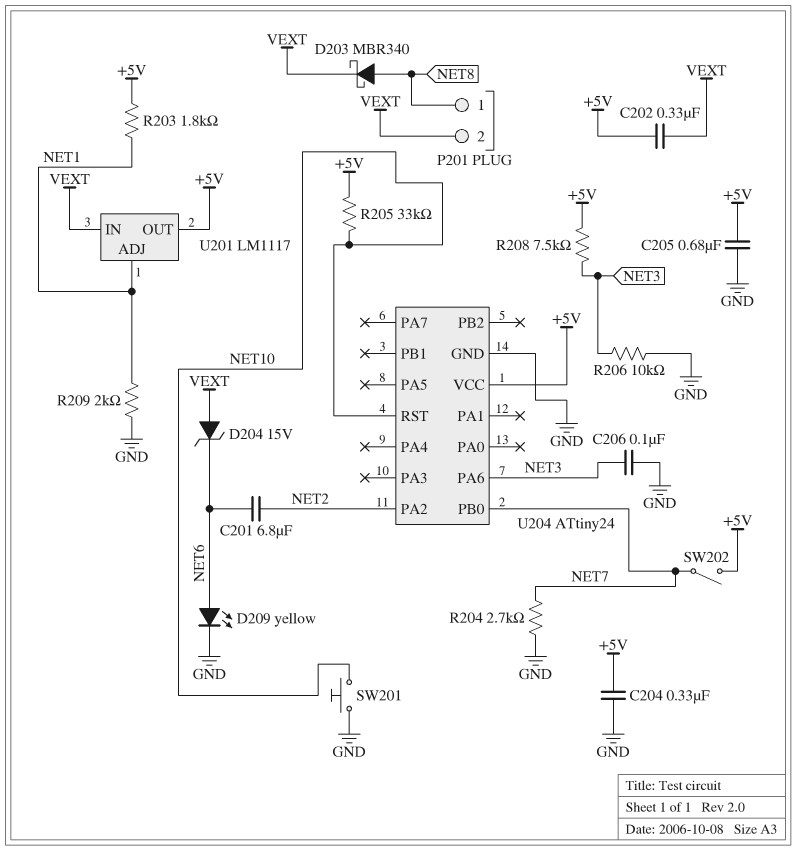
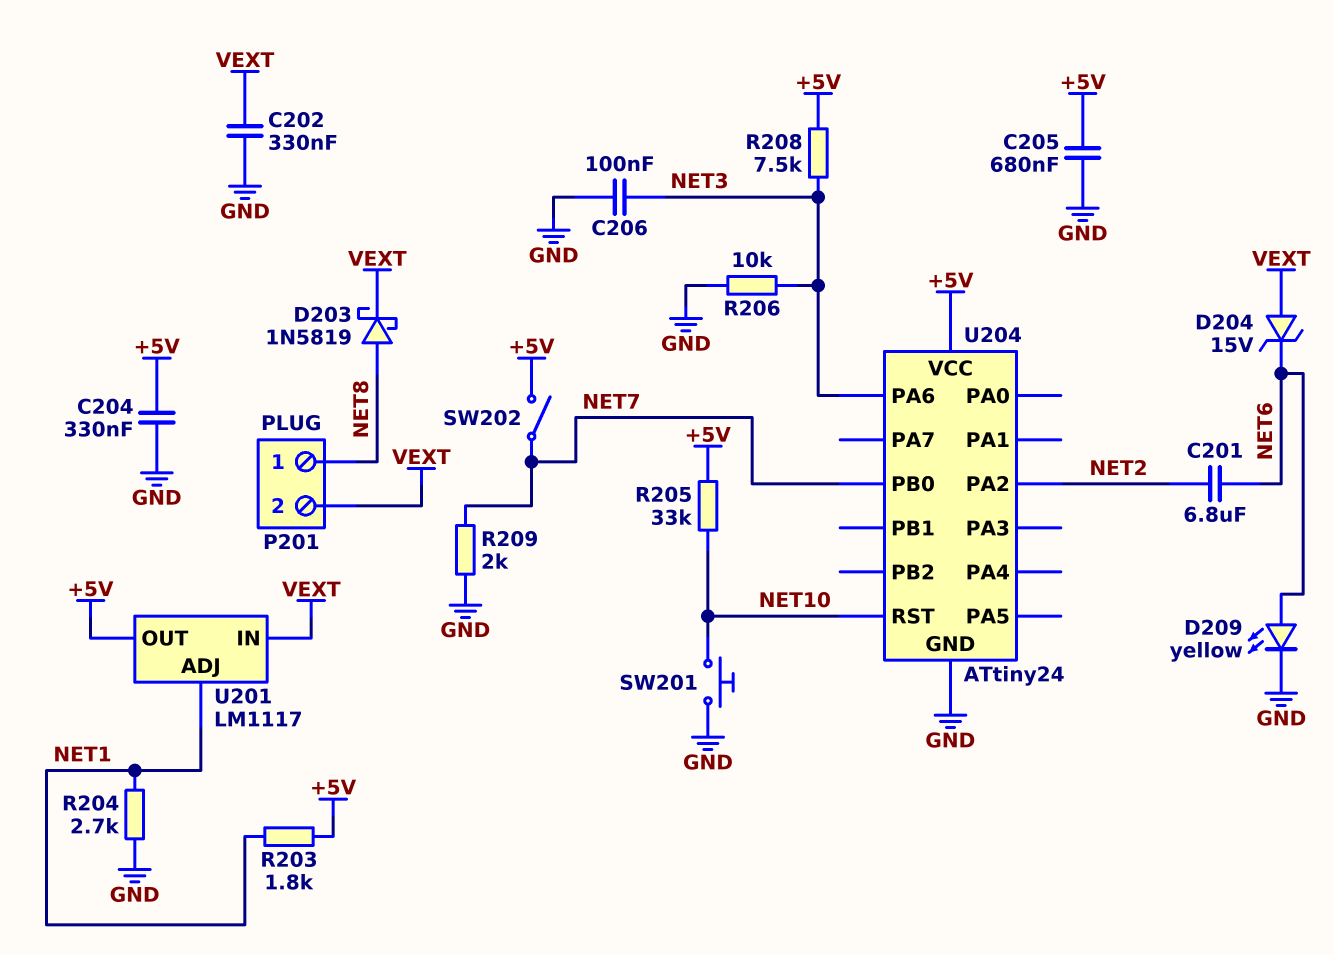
C202: 330nF (+5V, VEXT) -> 330nF (GND, VEXT)
D203: schottky MBR340 (A NET8, K VEXT) -> schottky 1N5819 (A NET8, K VEXT)
R204: 2.7k (GND, NET7) -> 2.7k (GND, NET1)
R209: 2k (GND, NET1) -> 2k (GND, NET7)

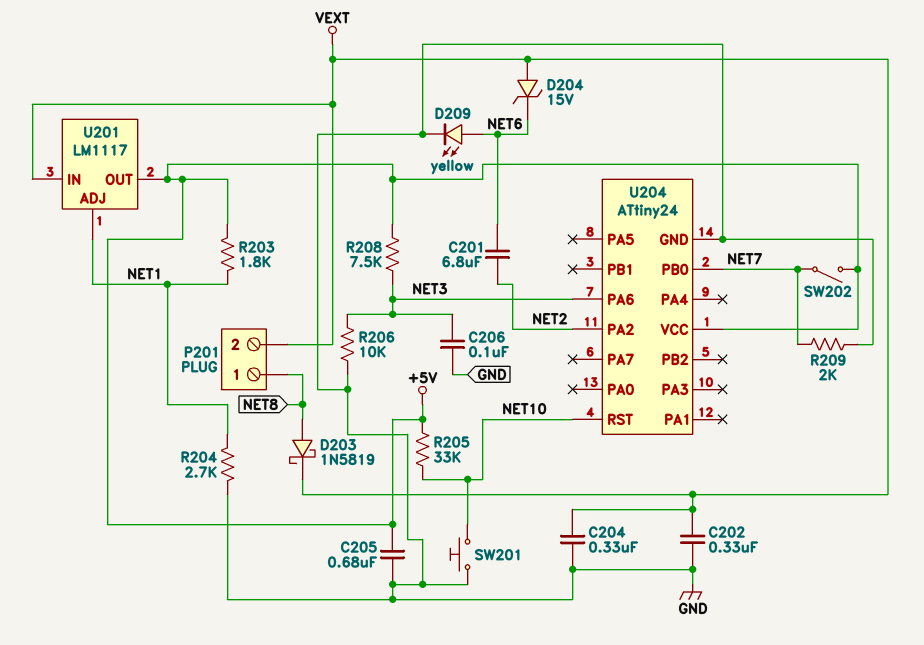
C204: 330nF (+5V, GND) -> 330nF (GND, VEXT)

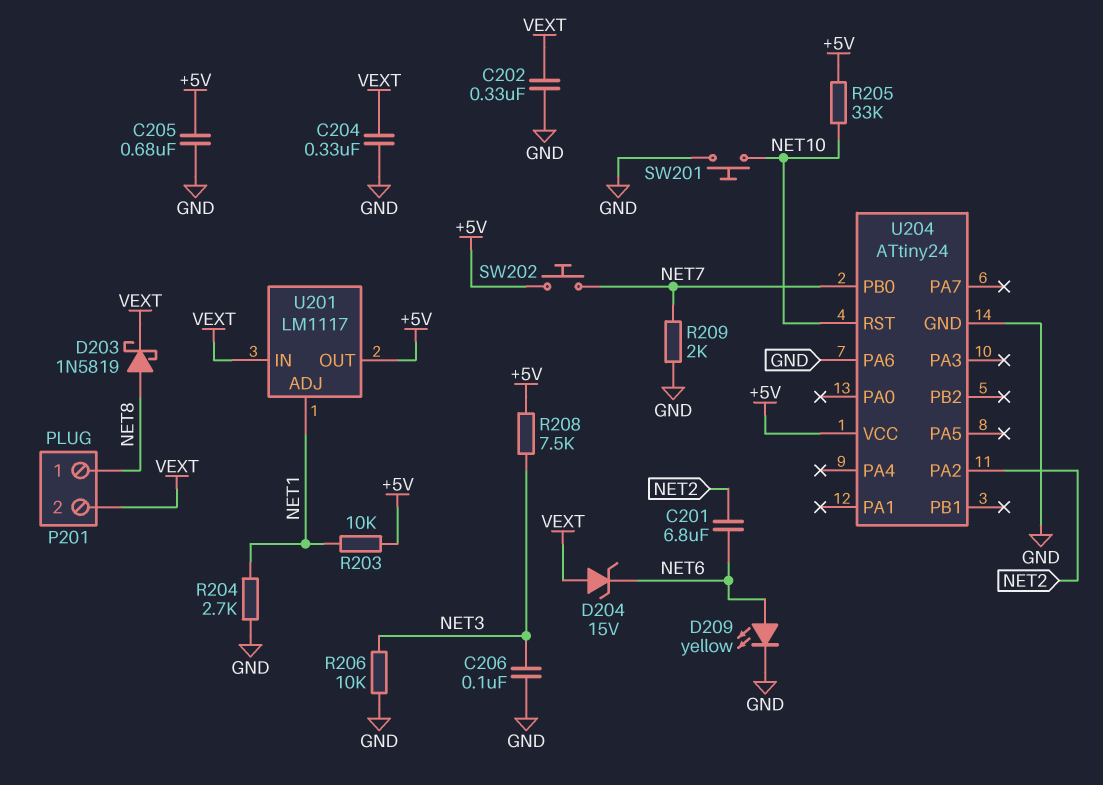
R203: 1.8k (+5V, NET1) -> 10k (+5V, NET1)
SW202: switch (+5V, NET7) -> button (+5V, NET7)
U204 pin PA6: NET3 -> GND

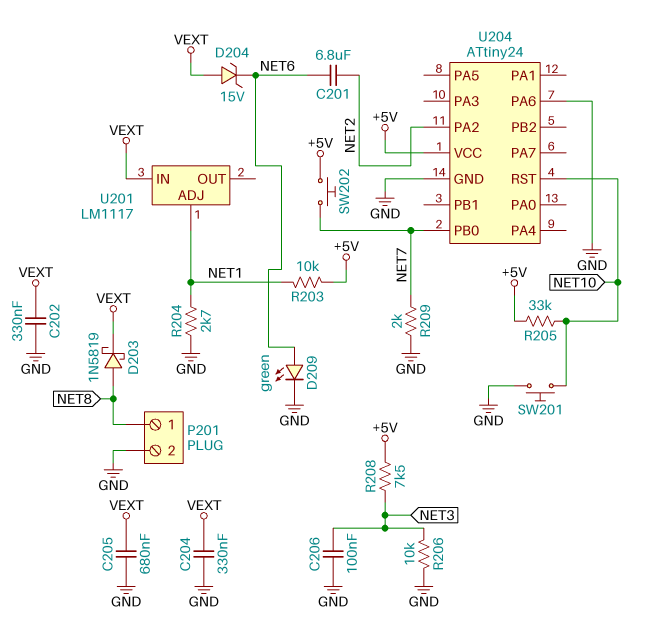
C205: 680nF (+5V, GND) -> 680nF (GND, VEXT)
D209: LED yellow (A NET6, K GND) -> LED green (A NET6, K GND)
P201 pin 2: VEXT -> GND
U201 pin OUT: +5V -> none

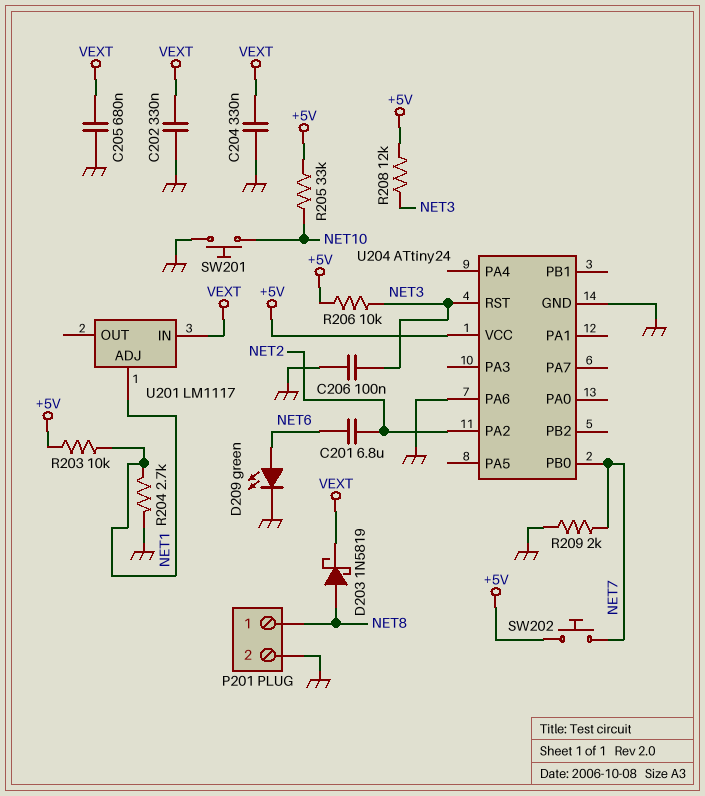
D204: zener 15V (A VEXT, K NET6) -> none
R206: 10k (GND, NET3) -> 10k (+5V, NET3)
R208: 7.5k (+5V, NET3) -> 12k (+5V, NET3)
U204 pin RST: NET10 -> NET3

